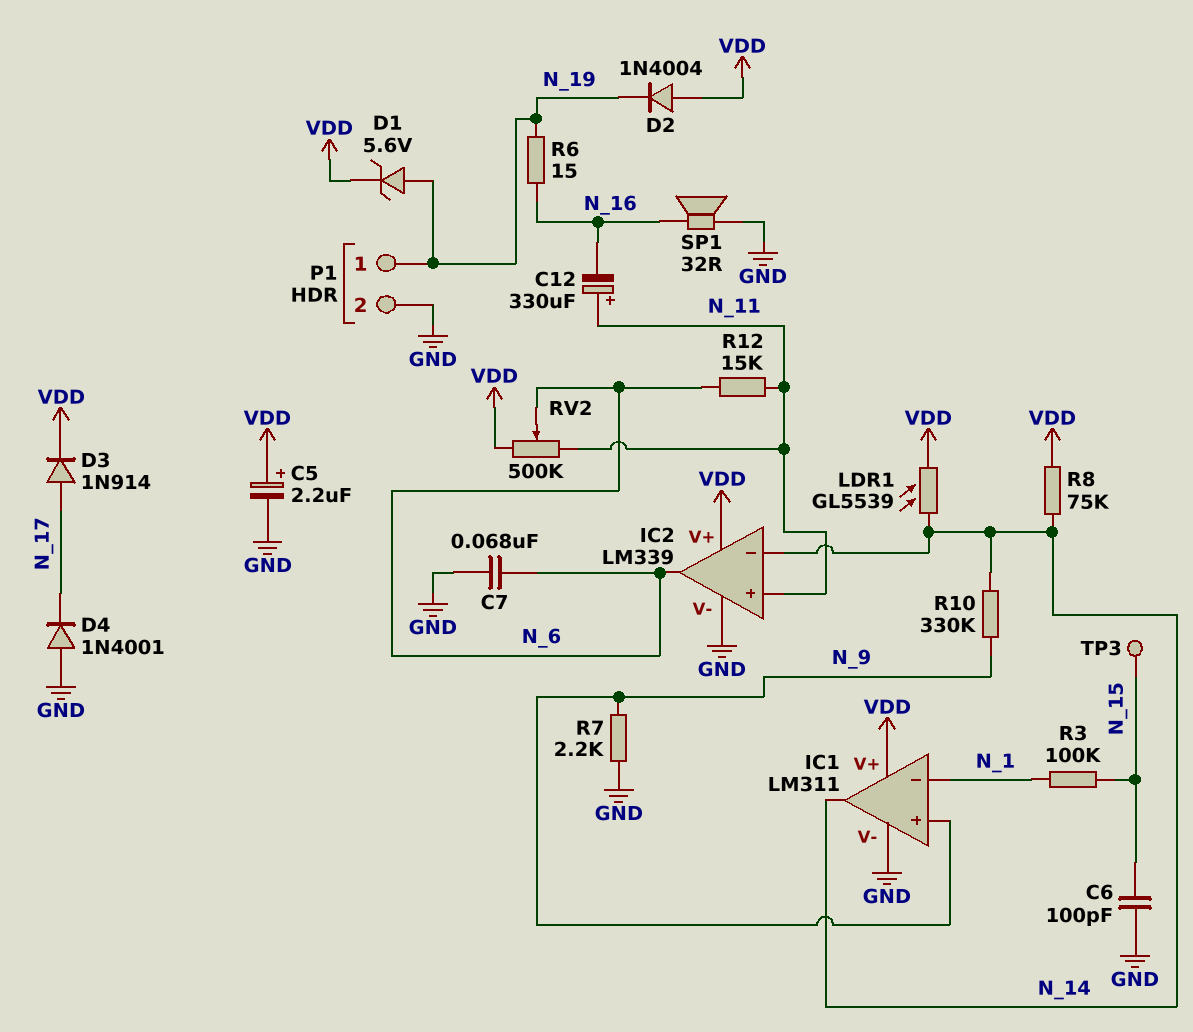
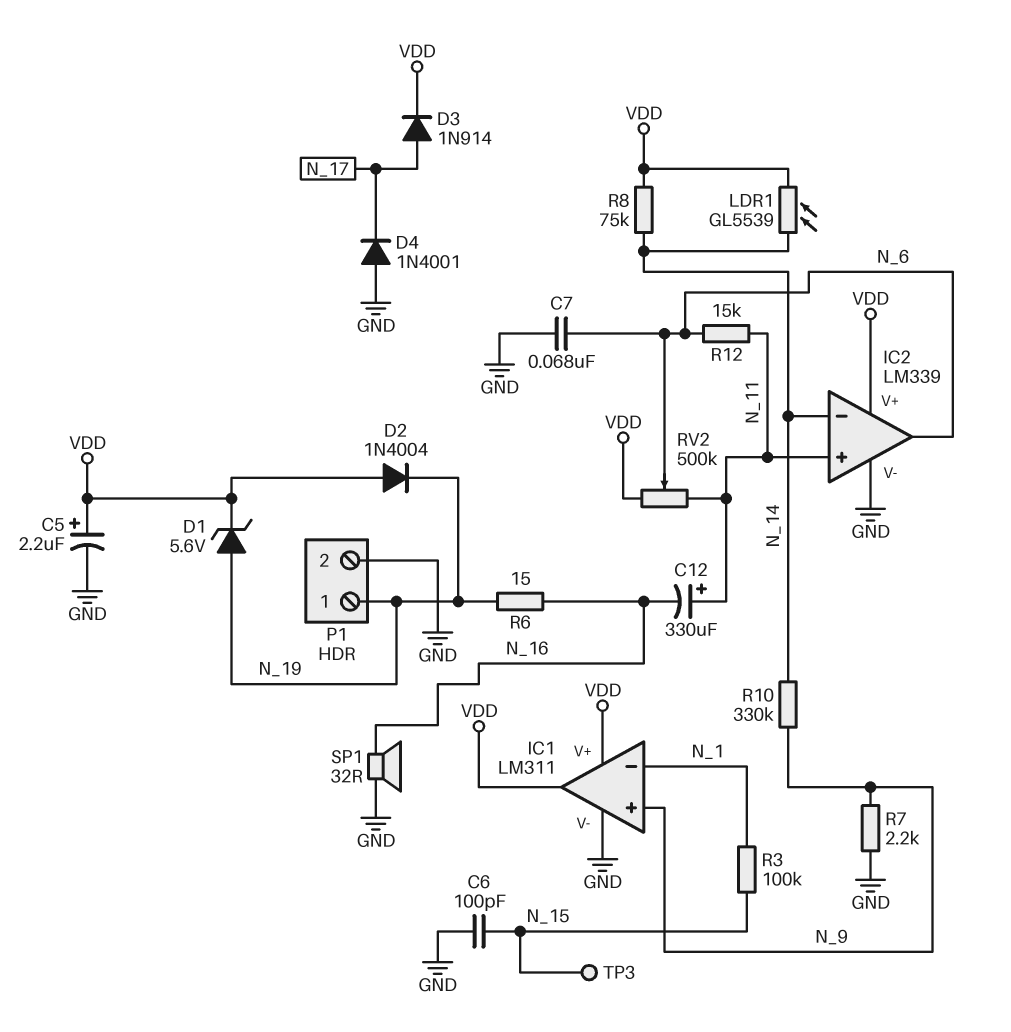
IC1 pin out: N_14 -> VDD

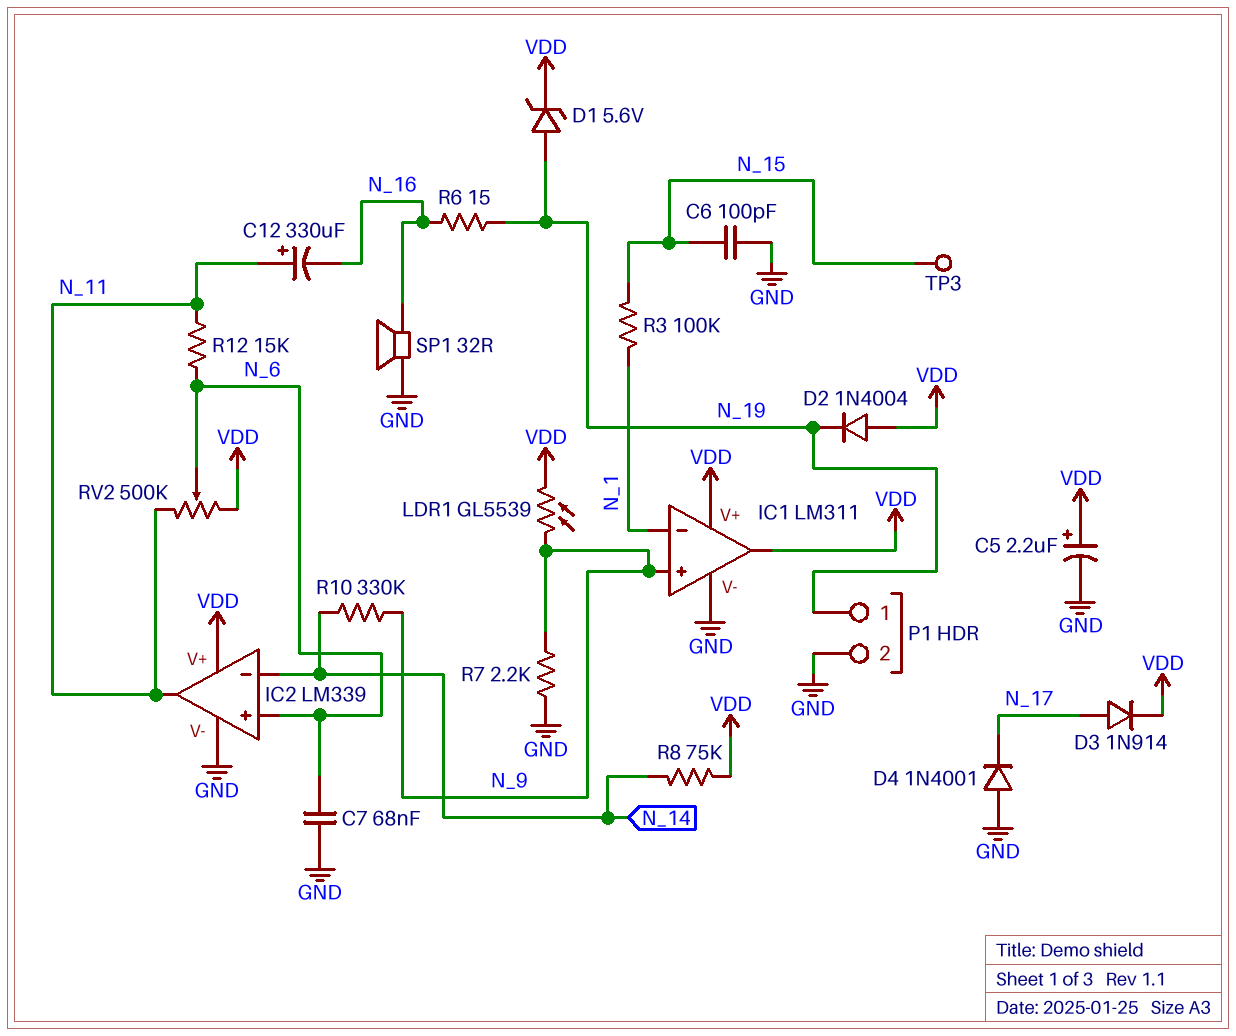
IC2 pin in+: N_11 -> N_6
IC2 pin out: N_6 -> N_11
LDR1: GL5539 (N_14, VDD) -> GL5539 (N_9, VDD)

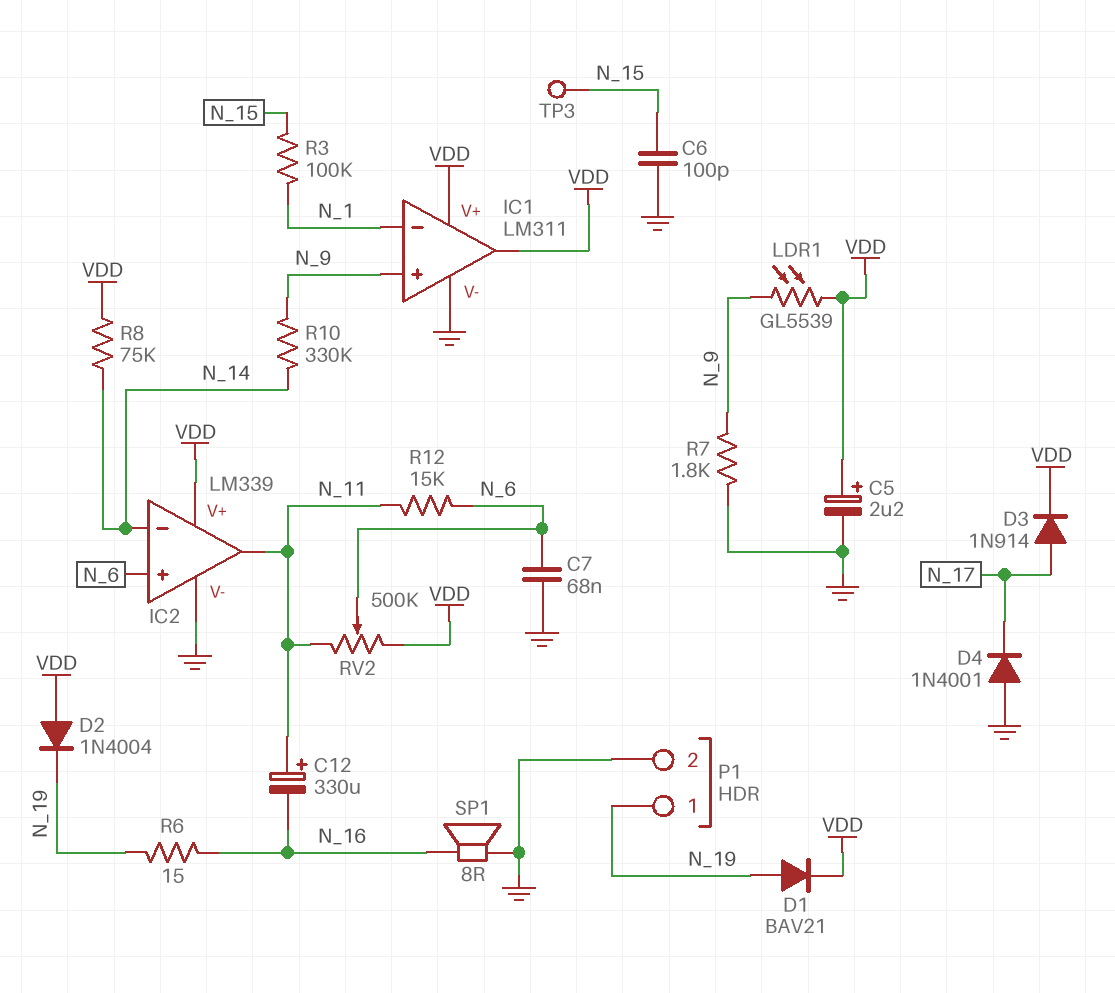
D1: zener 5.6V (A N_19, K VDD) -> diode BAV21 (A N_19, K VDD)
R7: 2.2k (GND, N_9) -> 1.8k (GND, N_9)
SP1: speaker 32R (GND, N_16) -> speaker 8R (GND, N_16)

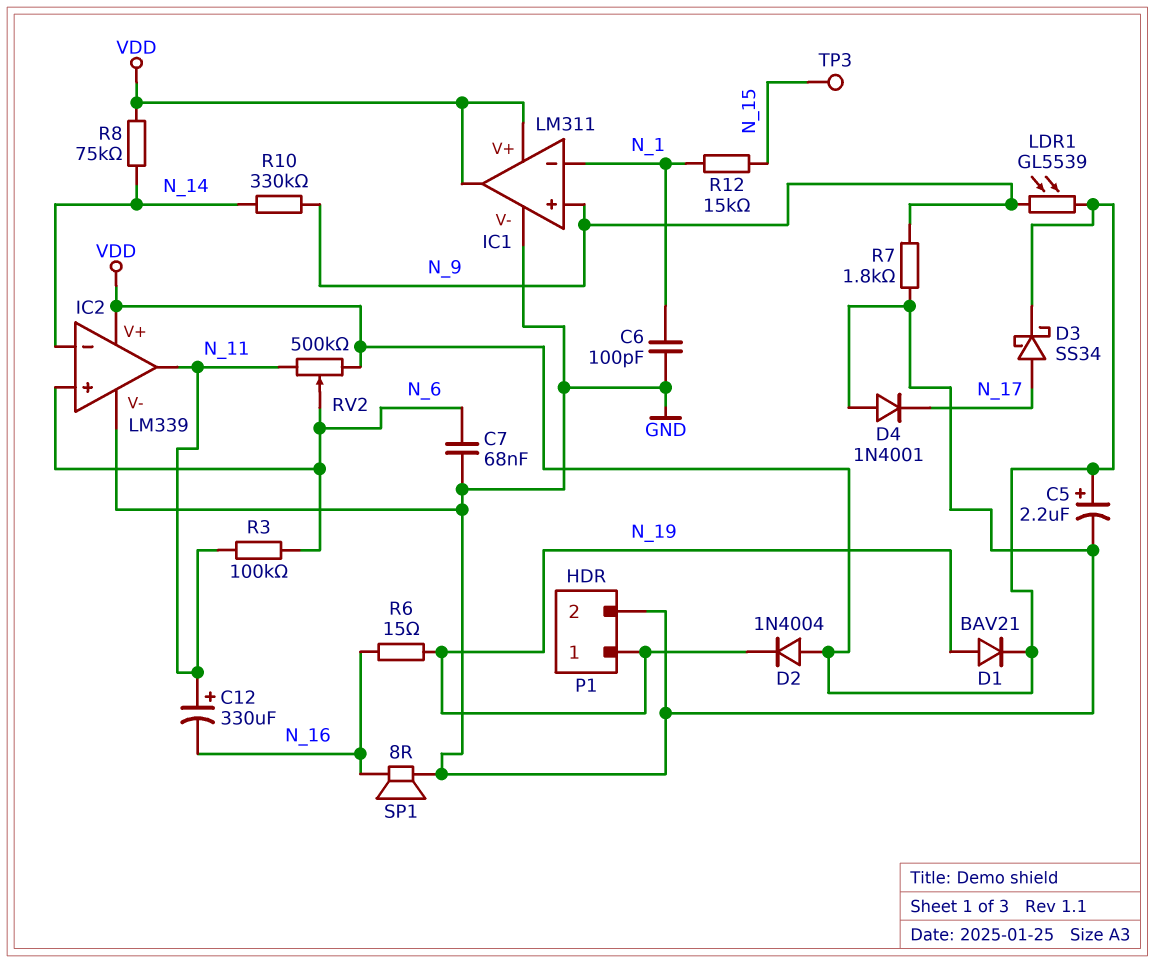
C6: 100pF (GND, N_15) -> 100pF (GND, N_1)
D3: diode 1N914 (A N_17, K VDD) -> schottky SS34 (A N_17, K VDD)
R3: 100k (N_1, N_15) -> 100k (N_6, N_11)
R12: 15k (N_6, N_11) -> 15k (N_1, N_15)

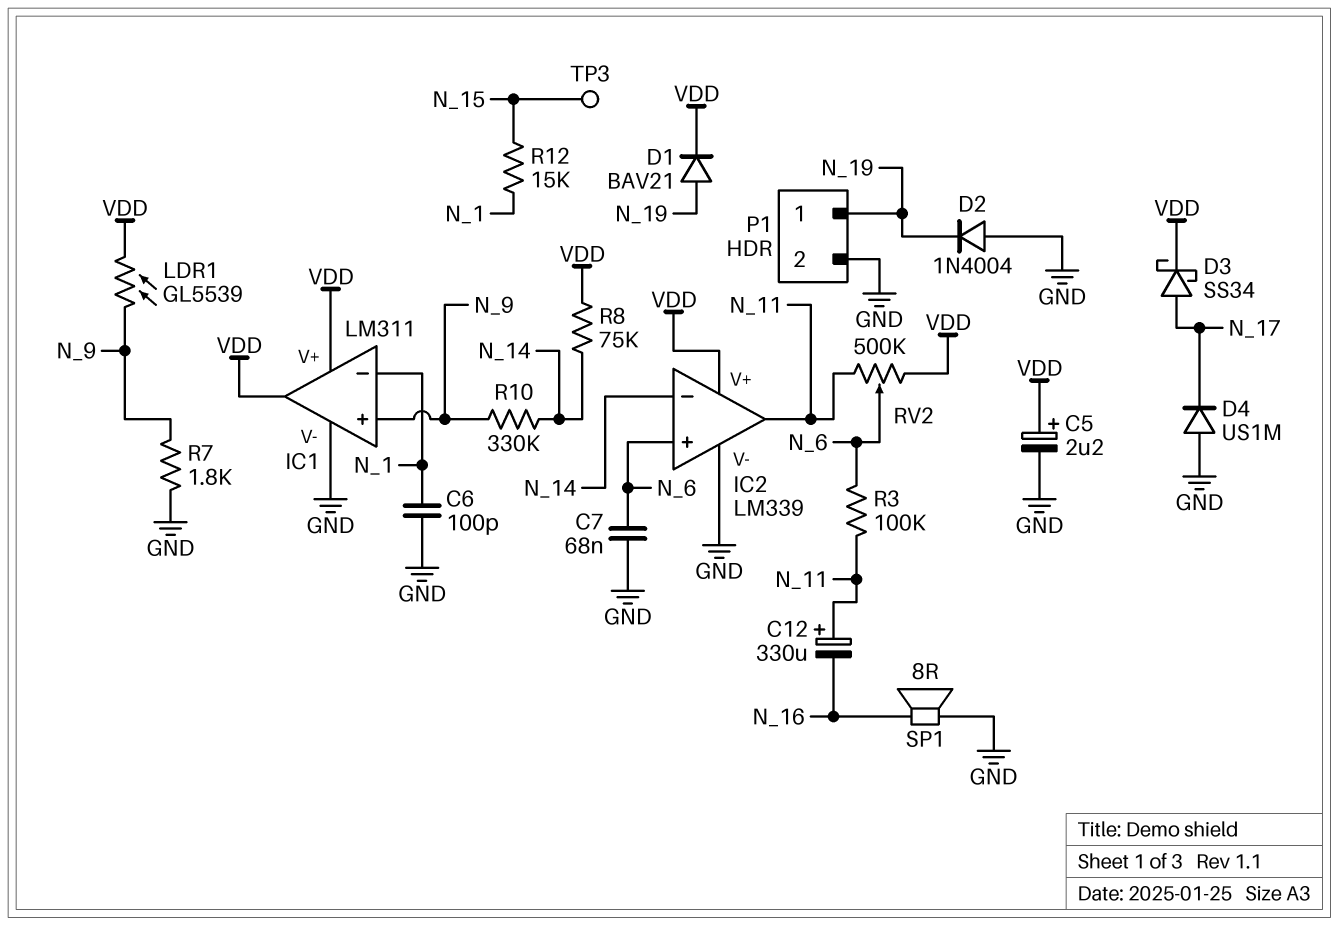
D2: diode 1N4004 (A VDD, K N_19) -> diode 1N4004 (A GND, K N_19)
D4: diode 1N4001 (A GND, K N_17) -> diode US1M (A GND, K N_17)
R6: 15 (N_16, N_19) -> none

